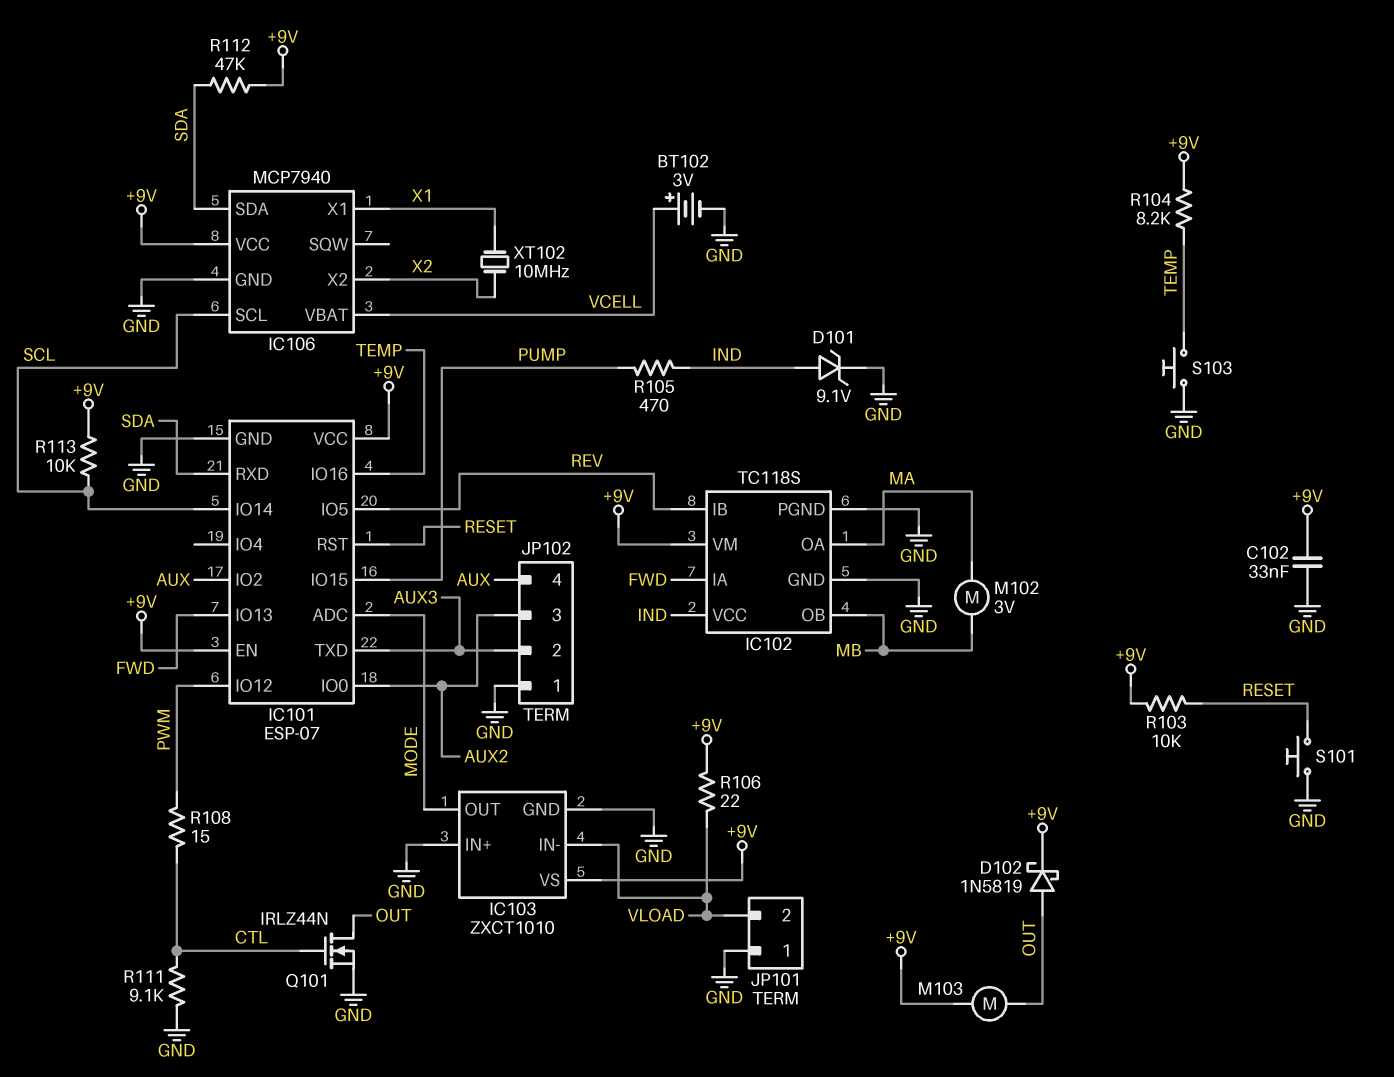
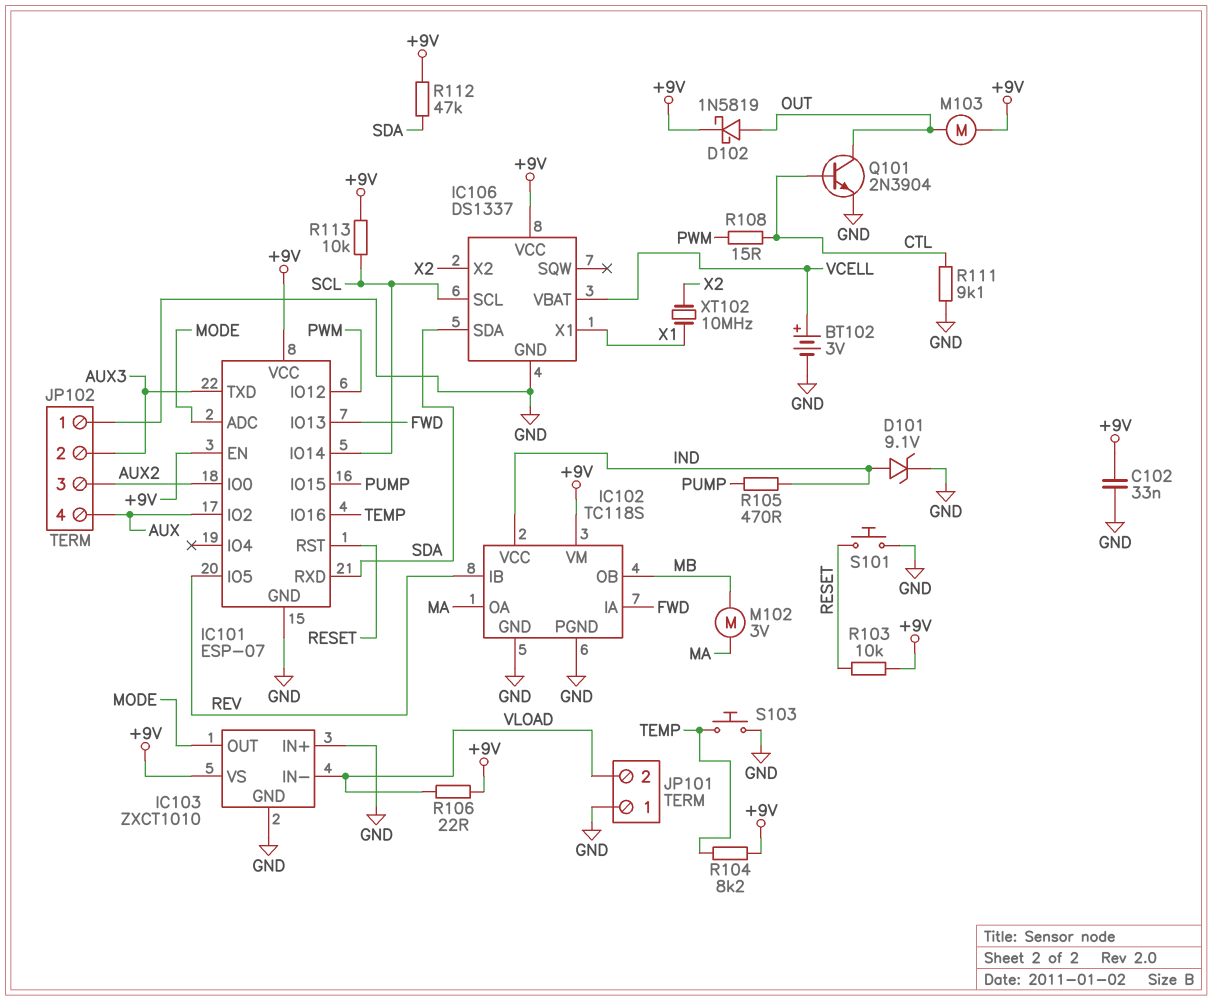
IC106: MCP7940 -> DS1337
Q101: NMOS IRLZ44N (G CTL, D OUT, S GND) -> NPN 2N3904 (B CTL, C OUT, E GND)

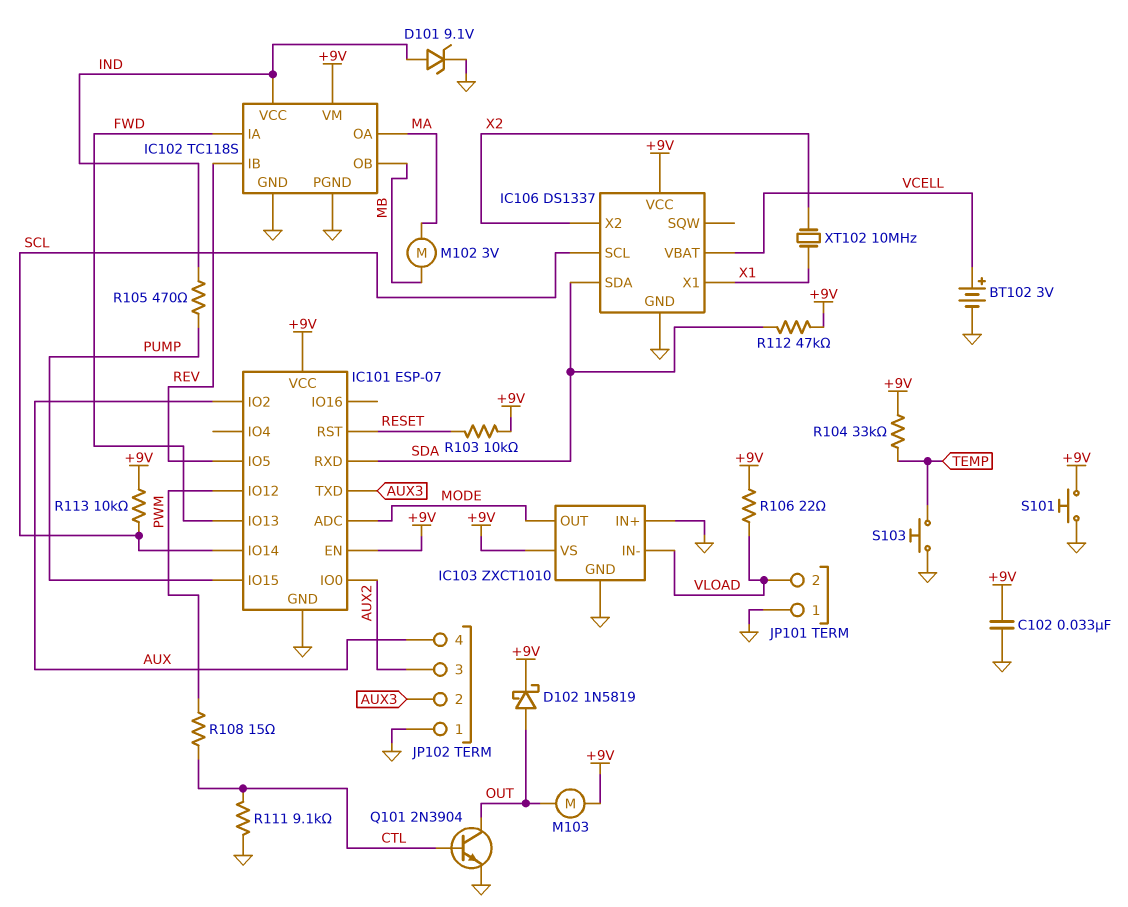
IC101 pin IO16: TEMP -> none
R104: 8.2k (+9V, TEMP) -> 33k (+9V, TEMP)
S101: button (GND, RESET) -> button (+9V, GND)

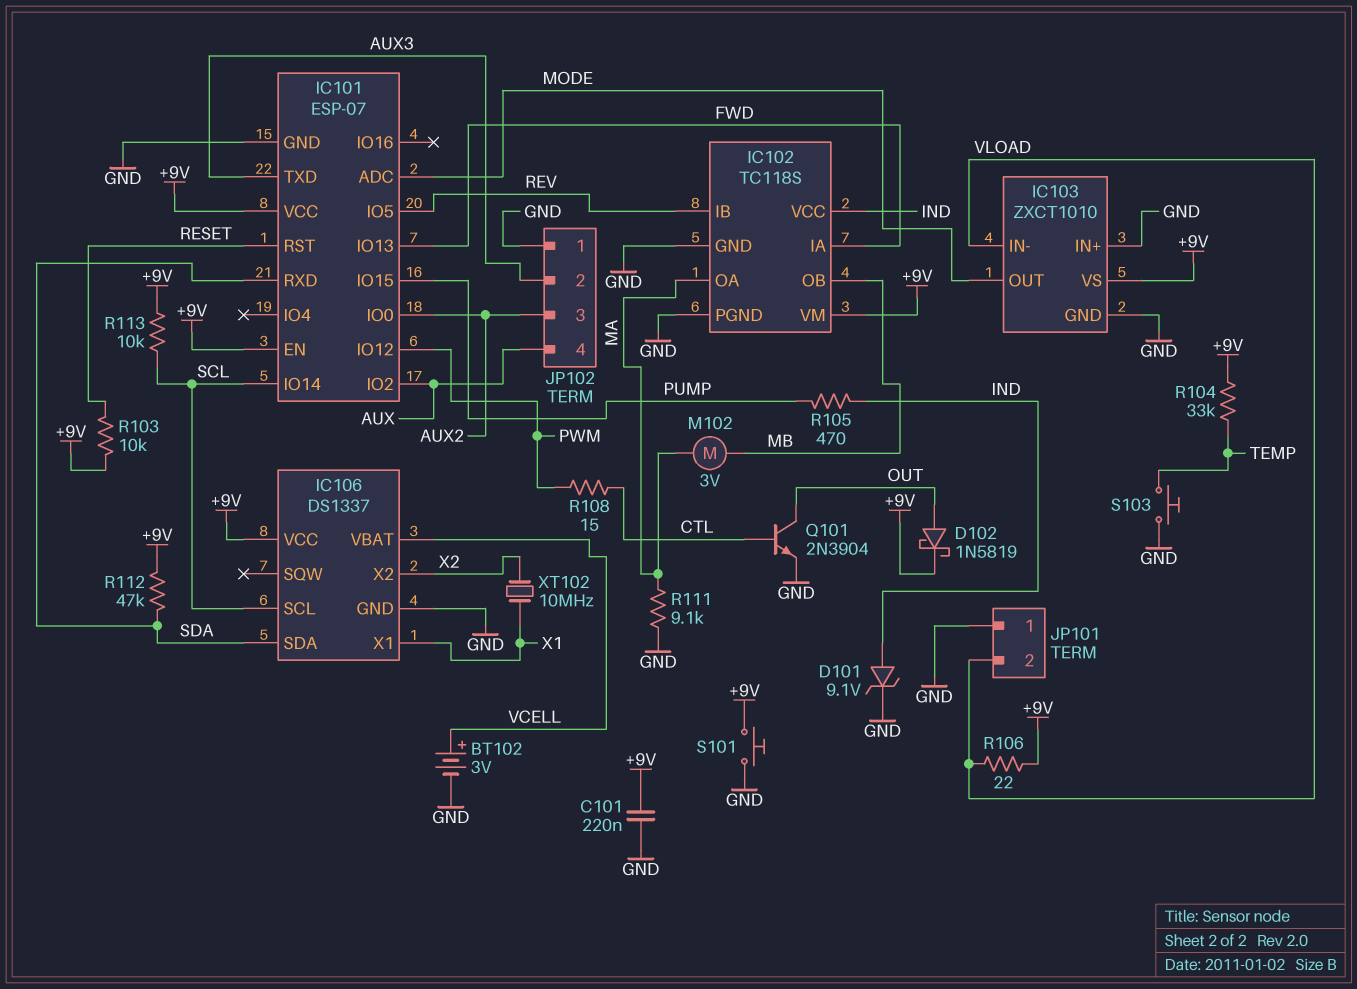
C101: none -> 220nF (+9V, GND)
C102: 33nF (+9V, GND) -> none
M103: motor (+9V, OUT) -> none
R111: 9.1k (CTL, GND) -> 9.1k (GND, MA)

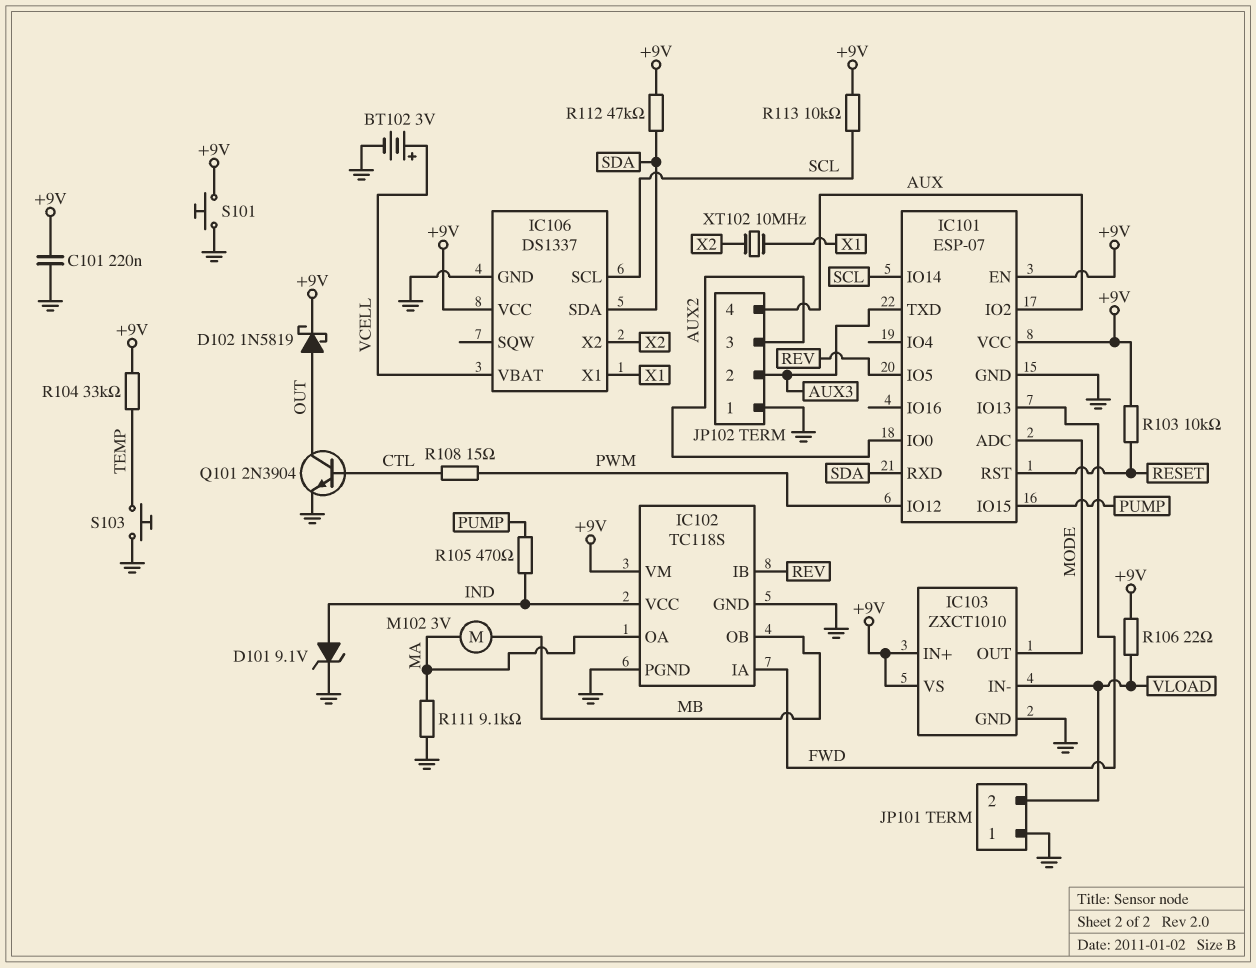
IC103 pin IN+: GND -> +9V

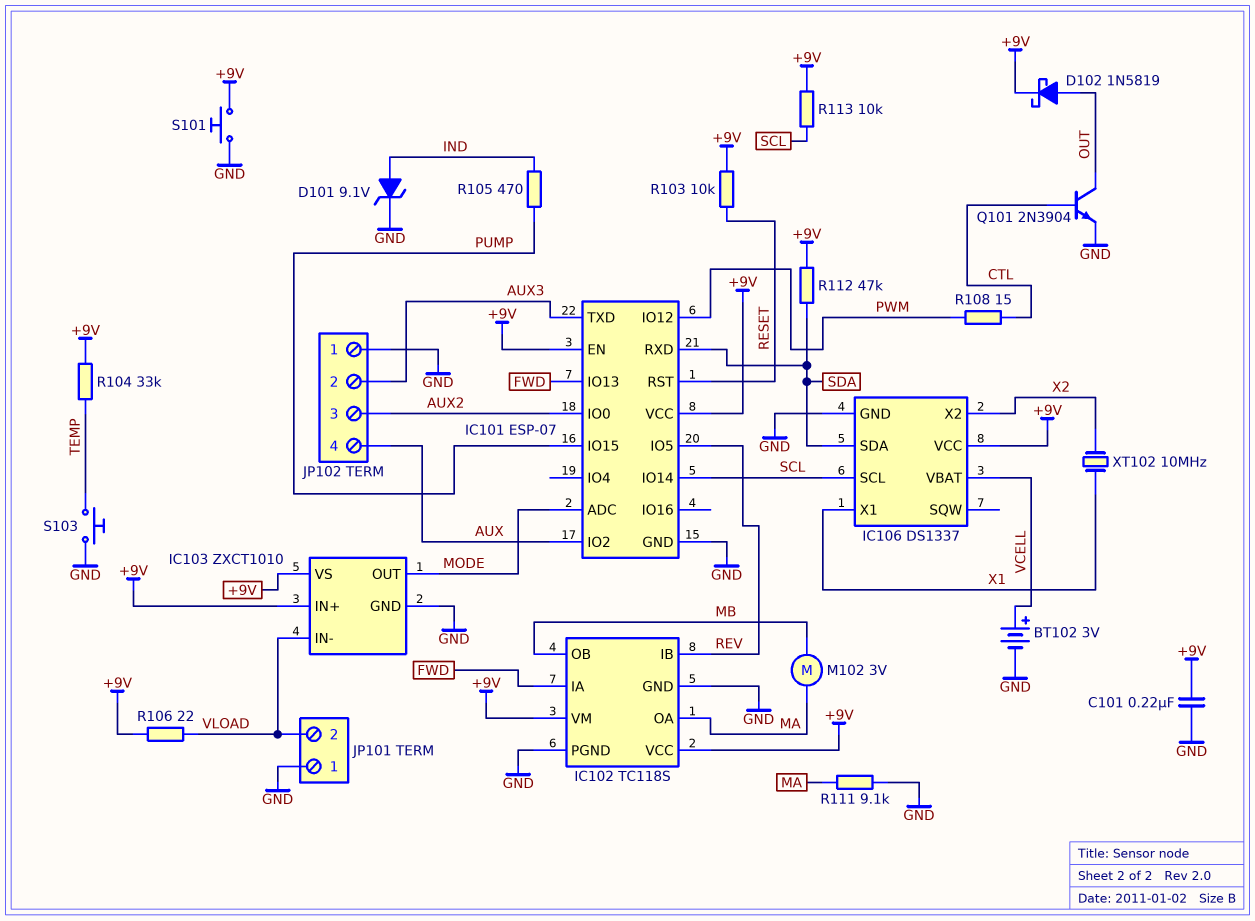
IC102 pin VCC: IND -> +9V

